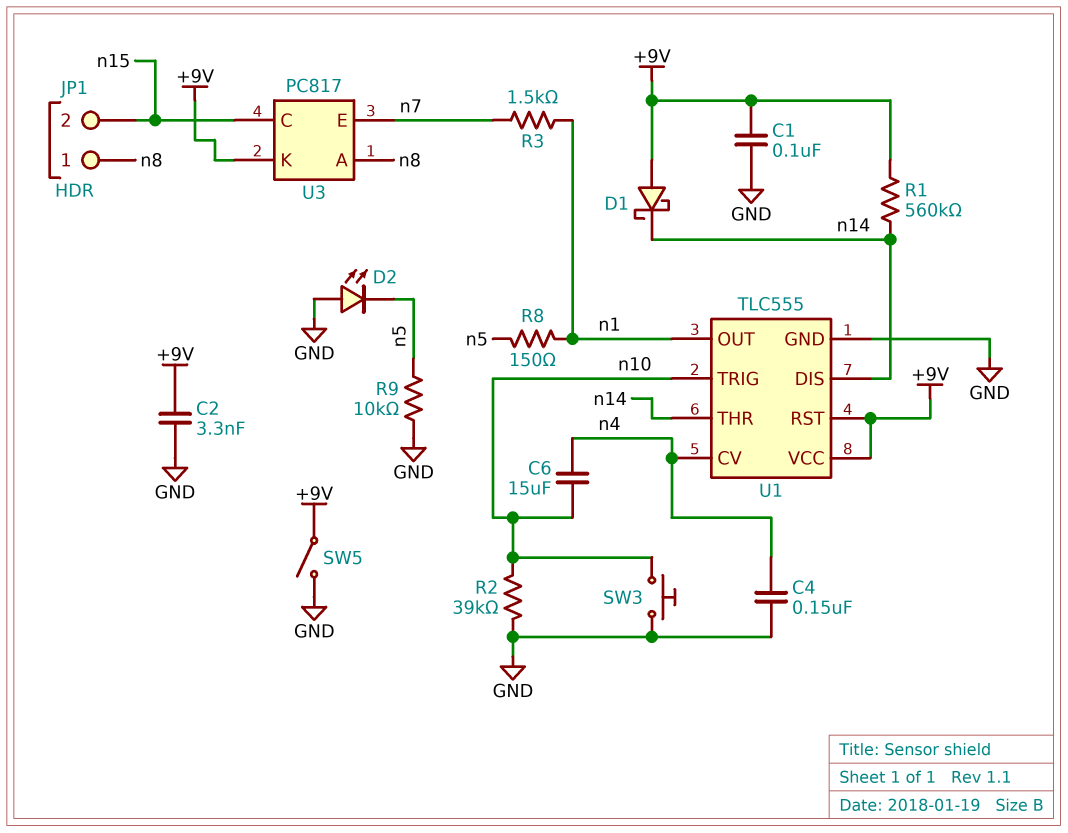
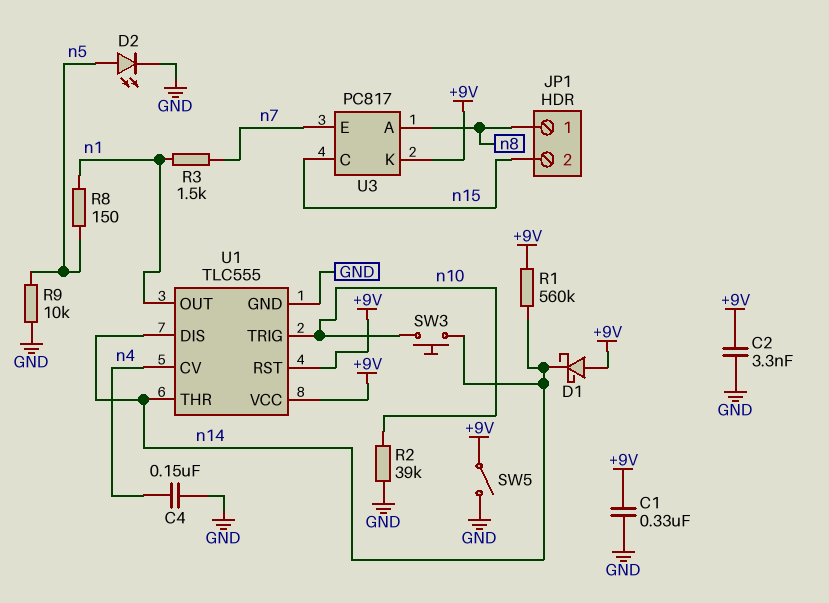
C1: 100nF (+9V, GND) -> 330nF (+9V, GND)
C6: 15uF (n4, n10) -> none
D2: LED (A GND, K n5) -> LED (A n5, K GND)
SW3: button (GND, n10) -> button (n10, n14)

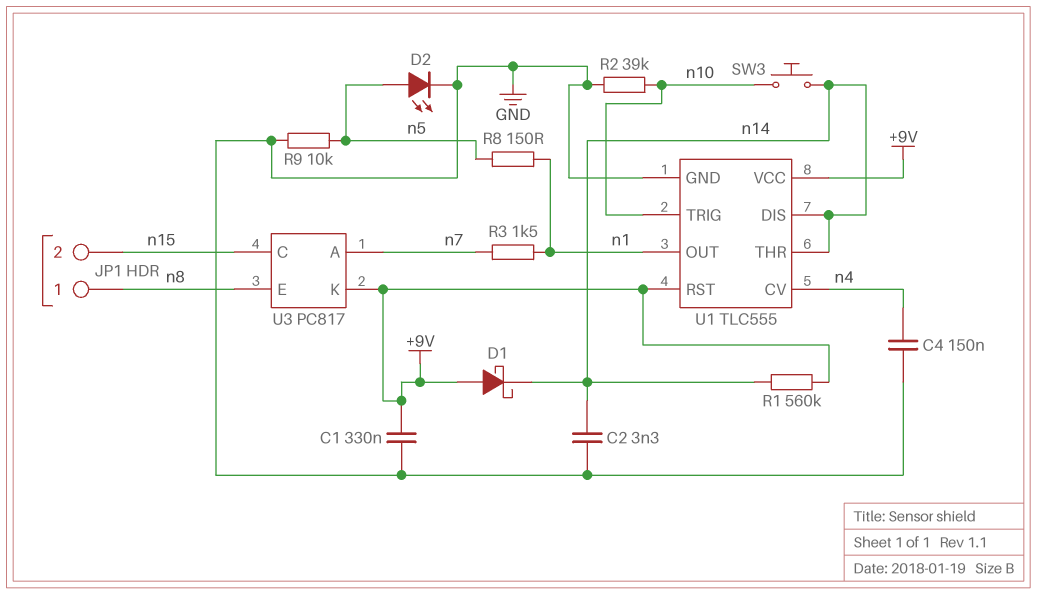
C2: 3.3nF (+9V, GND) -> 3.3nF (GND, n14)
SW5: switch (+9V, GND) -> none
U3 pin A: n8 -> n7
U3 pin E: n7 -> n8

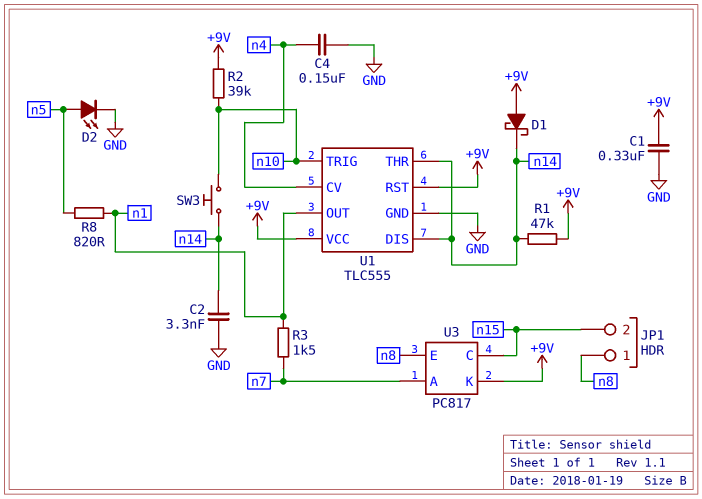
R1: 560k (+9V, n14) -> 47k (+9V, n14)
R2: 39k (GND, n10) -> 39k (+9V, n10)
R8: 150 (n1, n5) -> 820 (n1, n5)
R9: 10k (GND, n5) -> none

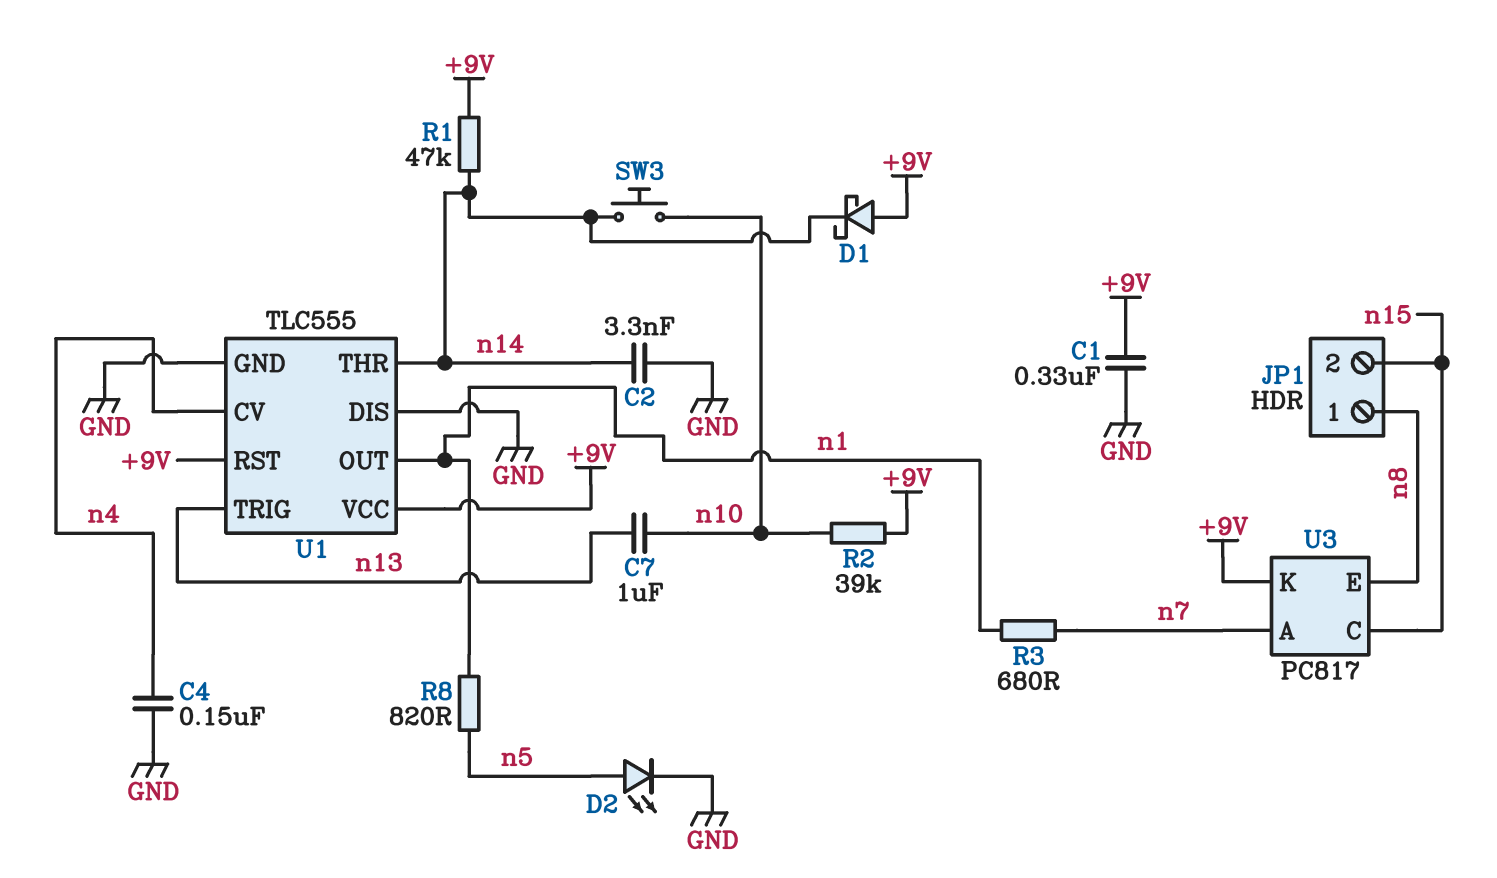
C7: none -> 1uF (n10, n13)
R3: 1.5k (n1, n7) -> 680 (n1, n7)
U1 pin DIS: n14 -> GND
U1 pin TRIG: n10 -> n13

